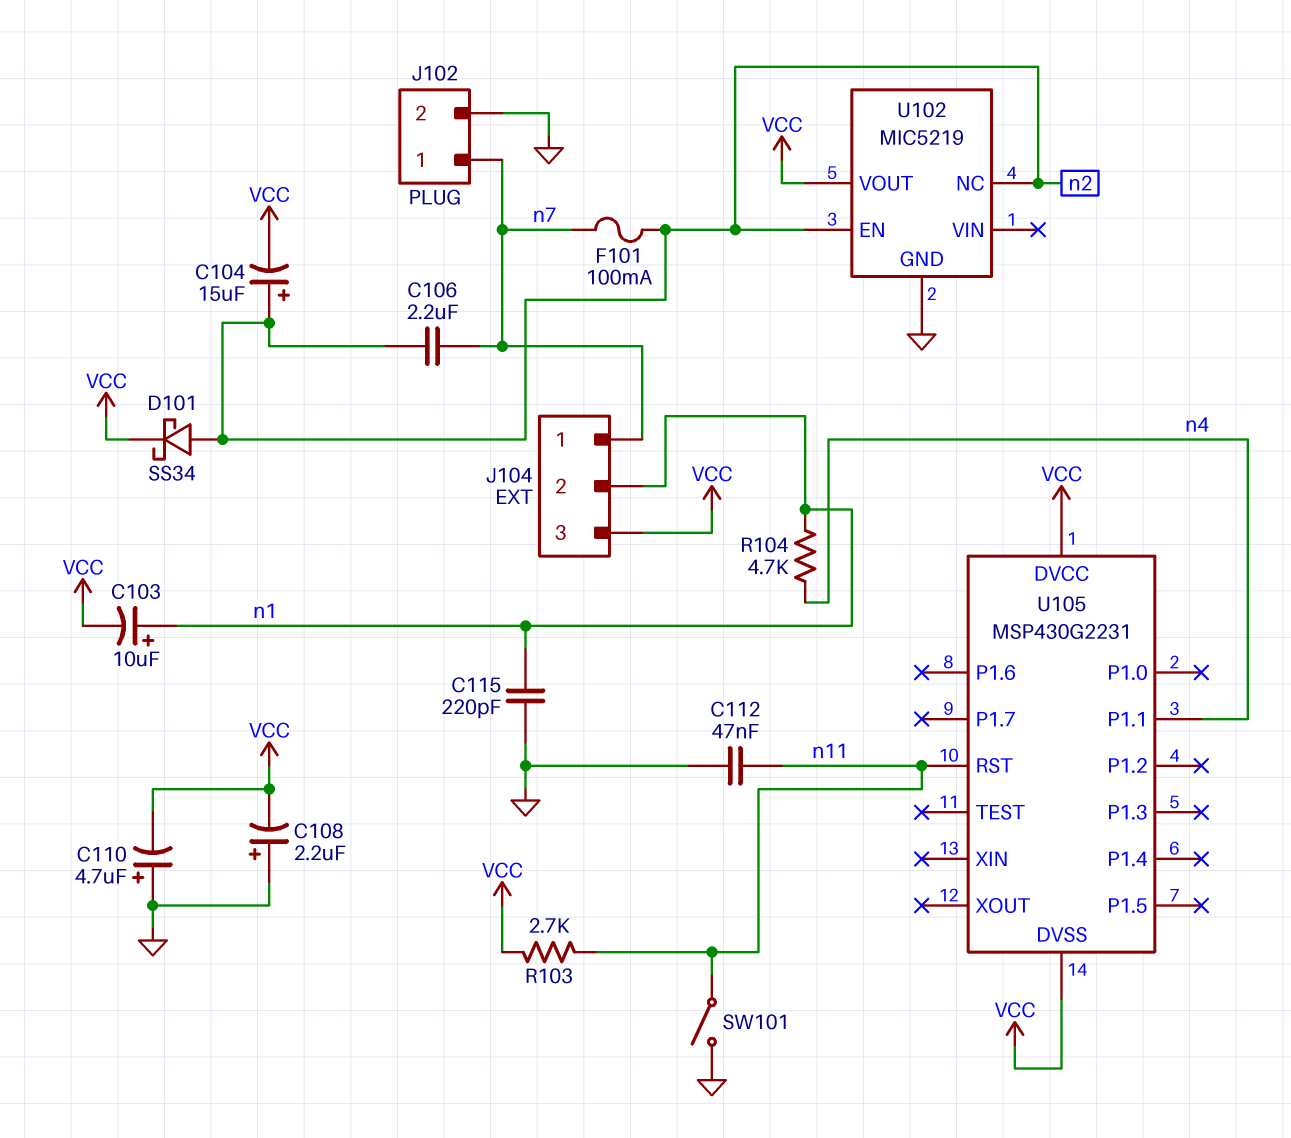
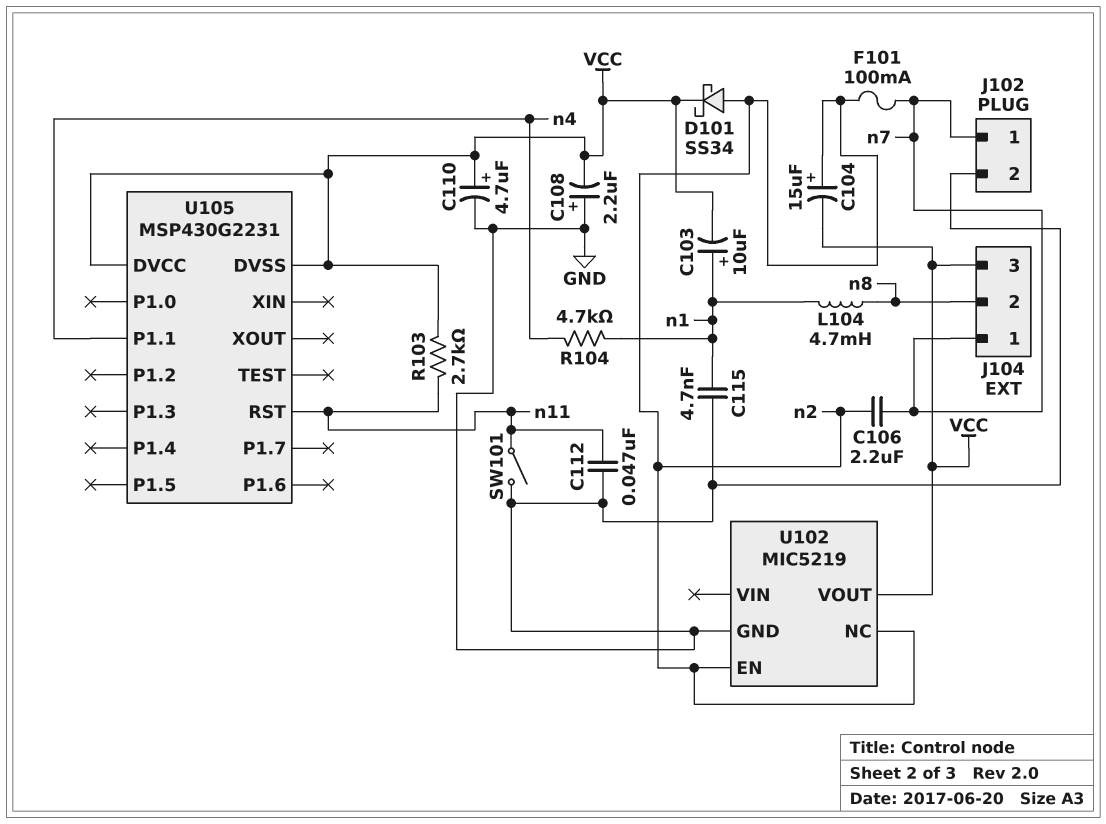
C110: 4.7uF (plus GND, minus VCC) -> 4.7uF (plus VCC, minus GND)
C115: 220pF (GND, n1) -> 4.7nF (GND, n1)
J104 pin 2: n1 -> n8
L104: none -> 4.7mH (n1, n8)

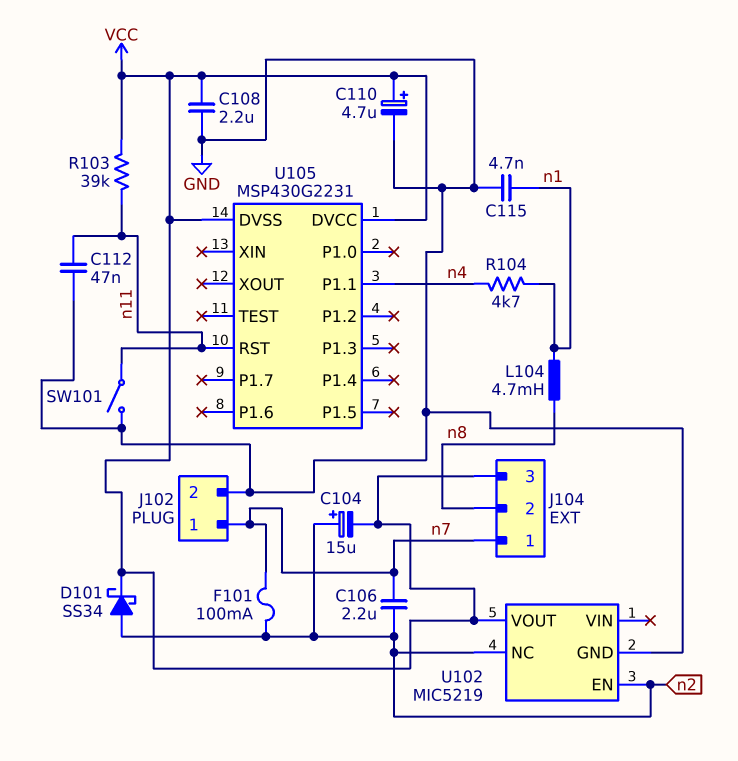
C103: 10uF (plus n1, minus VCC) -> none
C108: 2.2uF (plus GND, minus VCC) -> 2.2uF (GND, VCC)
R103: 2.7k (VCC, n11) -> 39k (VCC, n11)

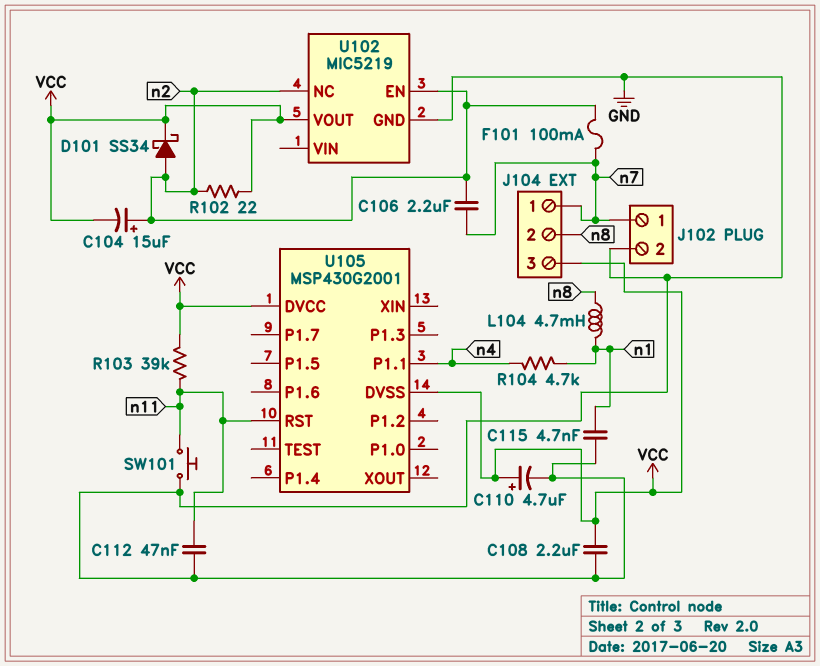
R102: none -> 22 (VCC, n2)
SW101: switch (GND, n11) -> button (GND, n11)
U105: MSP430G2231 -> MSP430G2001

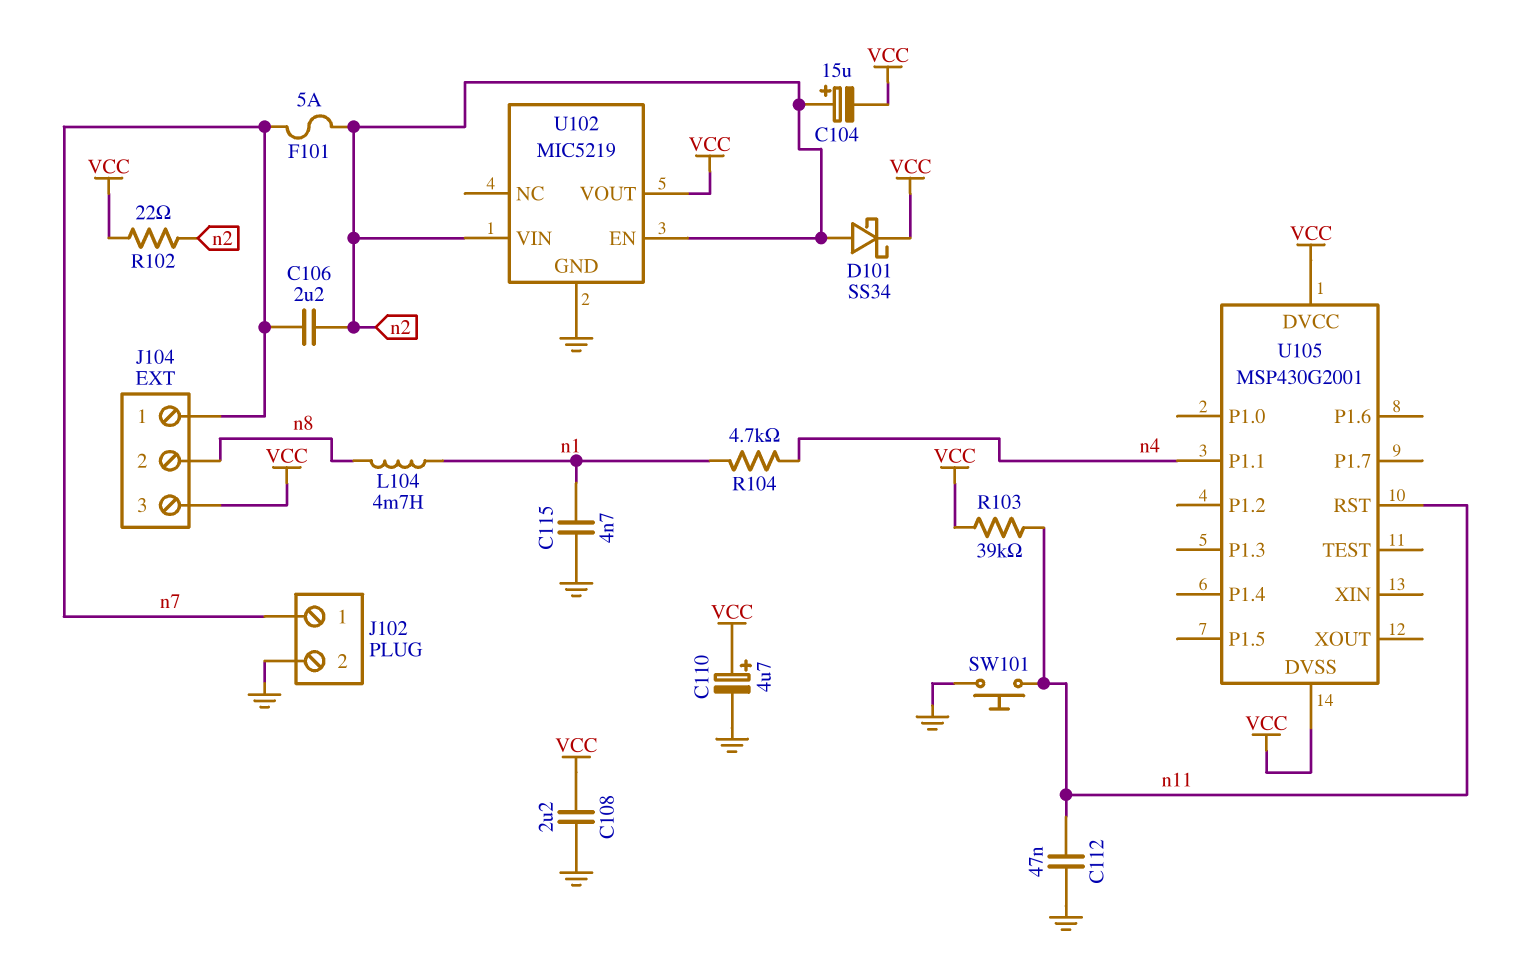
F101: 100mA (n2, n7) -> 5A (n2, n7)
U102 pin NC: n2 -> none
U102 pin VIN: none -> n2

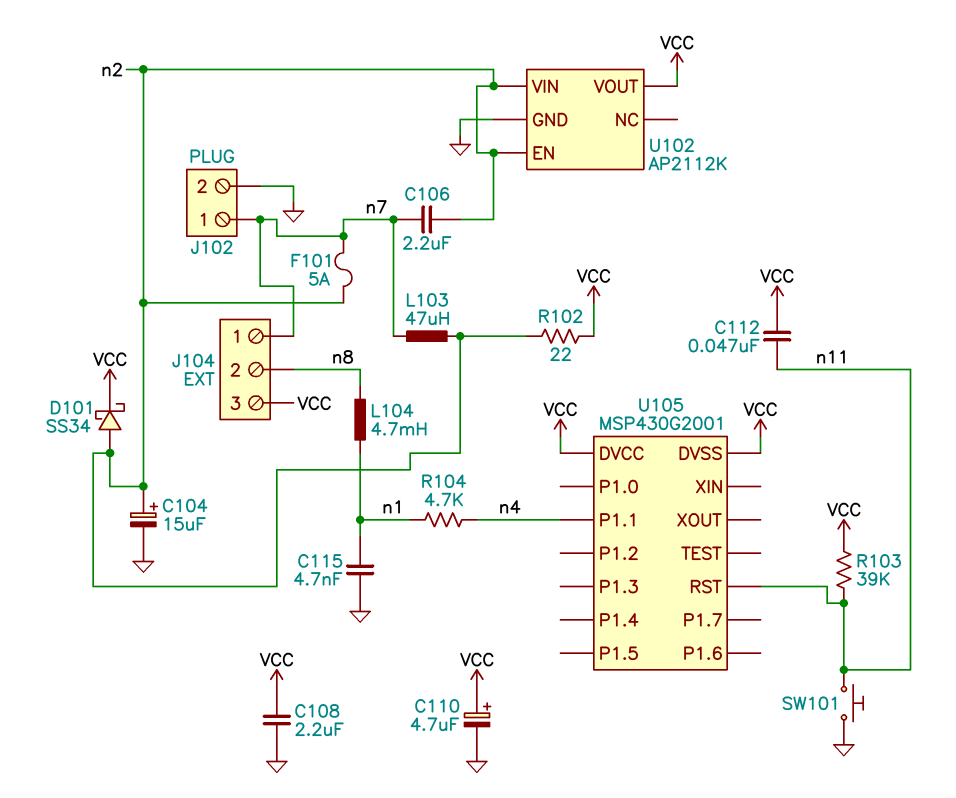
C104: 15uF (plus n2, minus VCC) -> 15uF (plus n2, minus GND)
C112: 47nF (GND, n11) -> 47nF (VCC, n11)
L103: none -> 47uH (n2, n7)
U102: MIC5219 -> AP2112K

